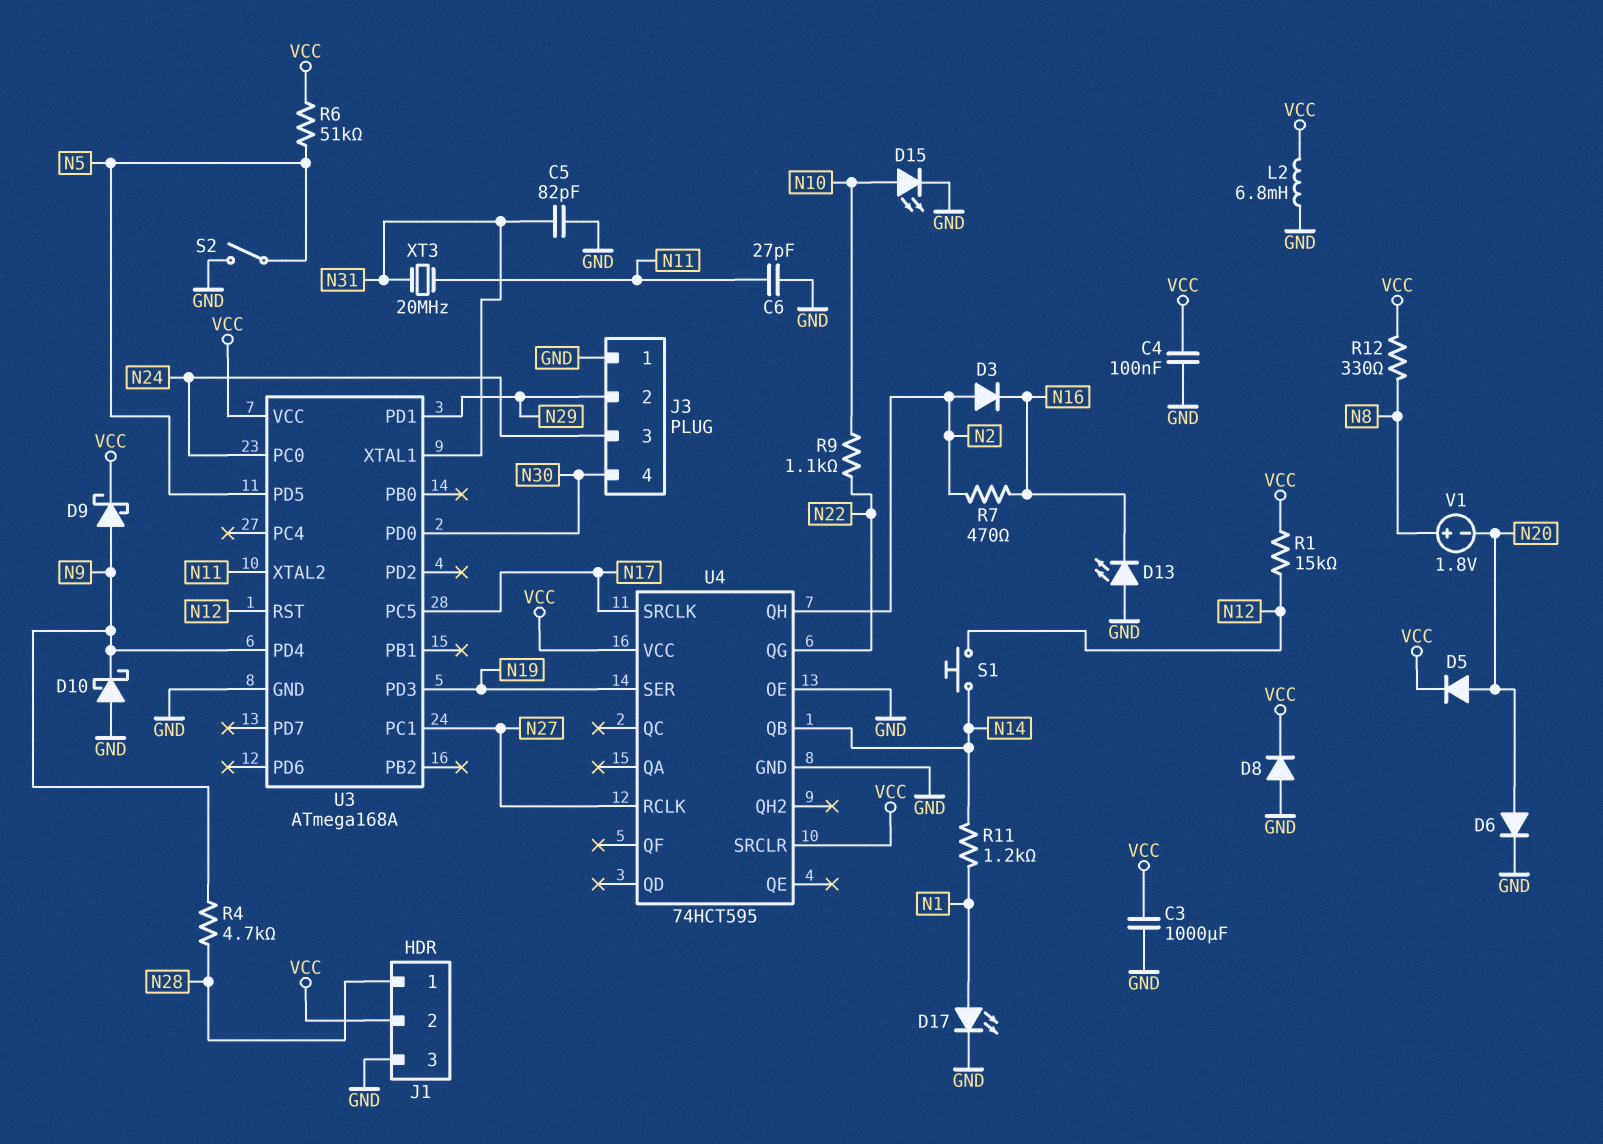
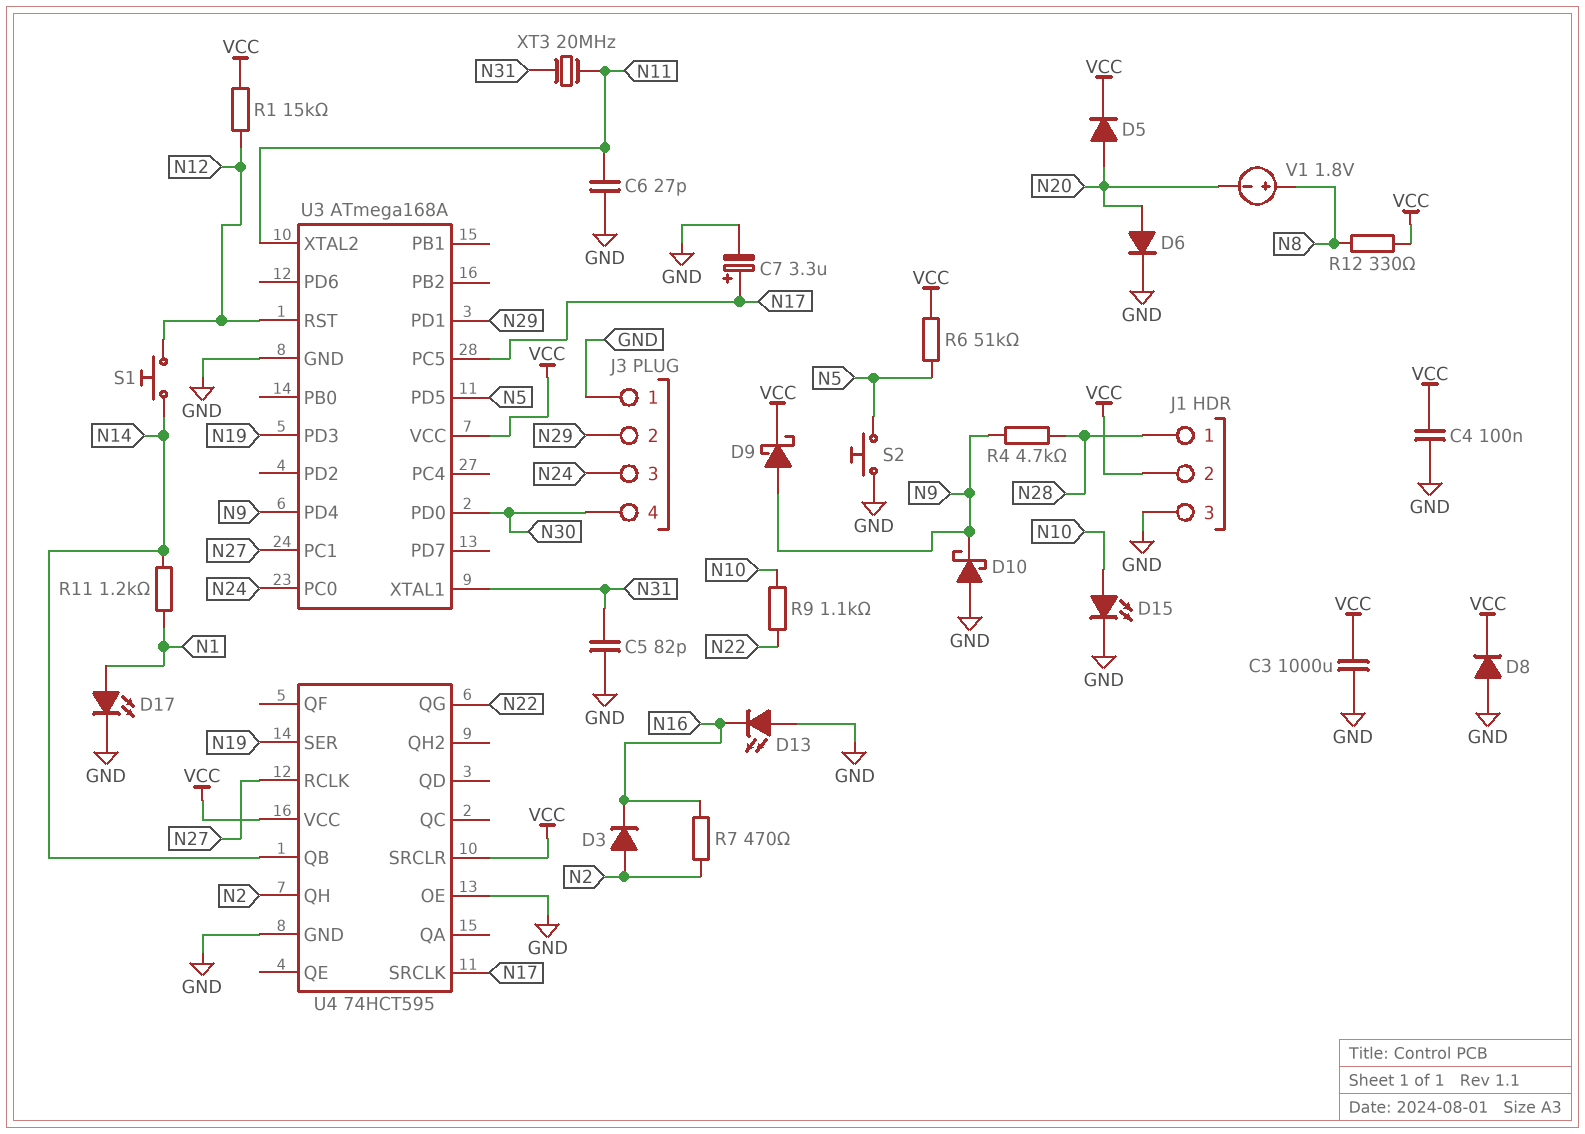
C7: none -> 3.3uF (plus N17, minus GND)
L2: 6.8mH (GND, VCC) -> none
S2: switch (GND, N5) -> button (GND, N5)

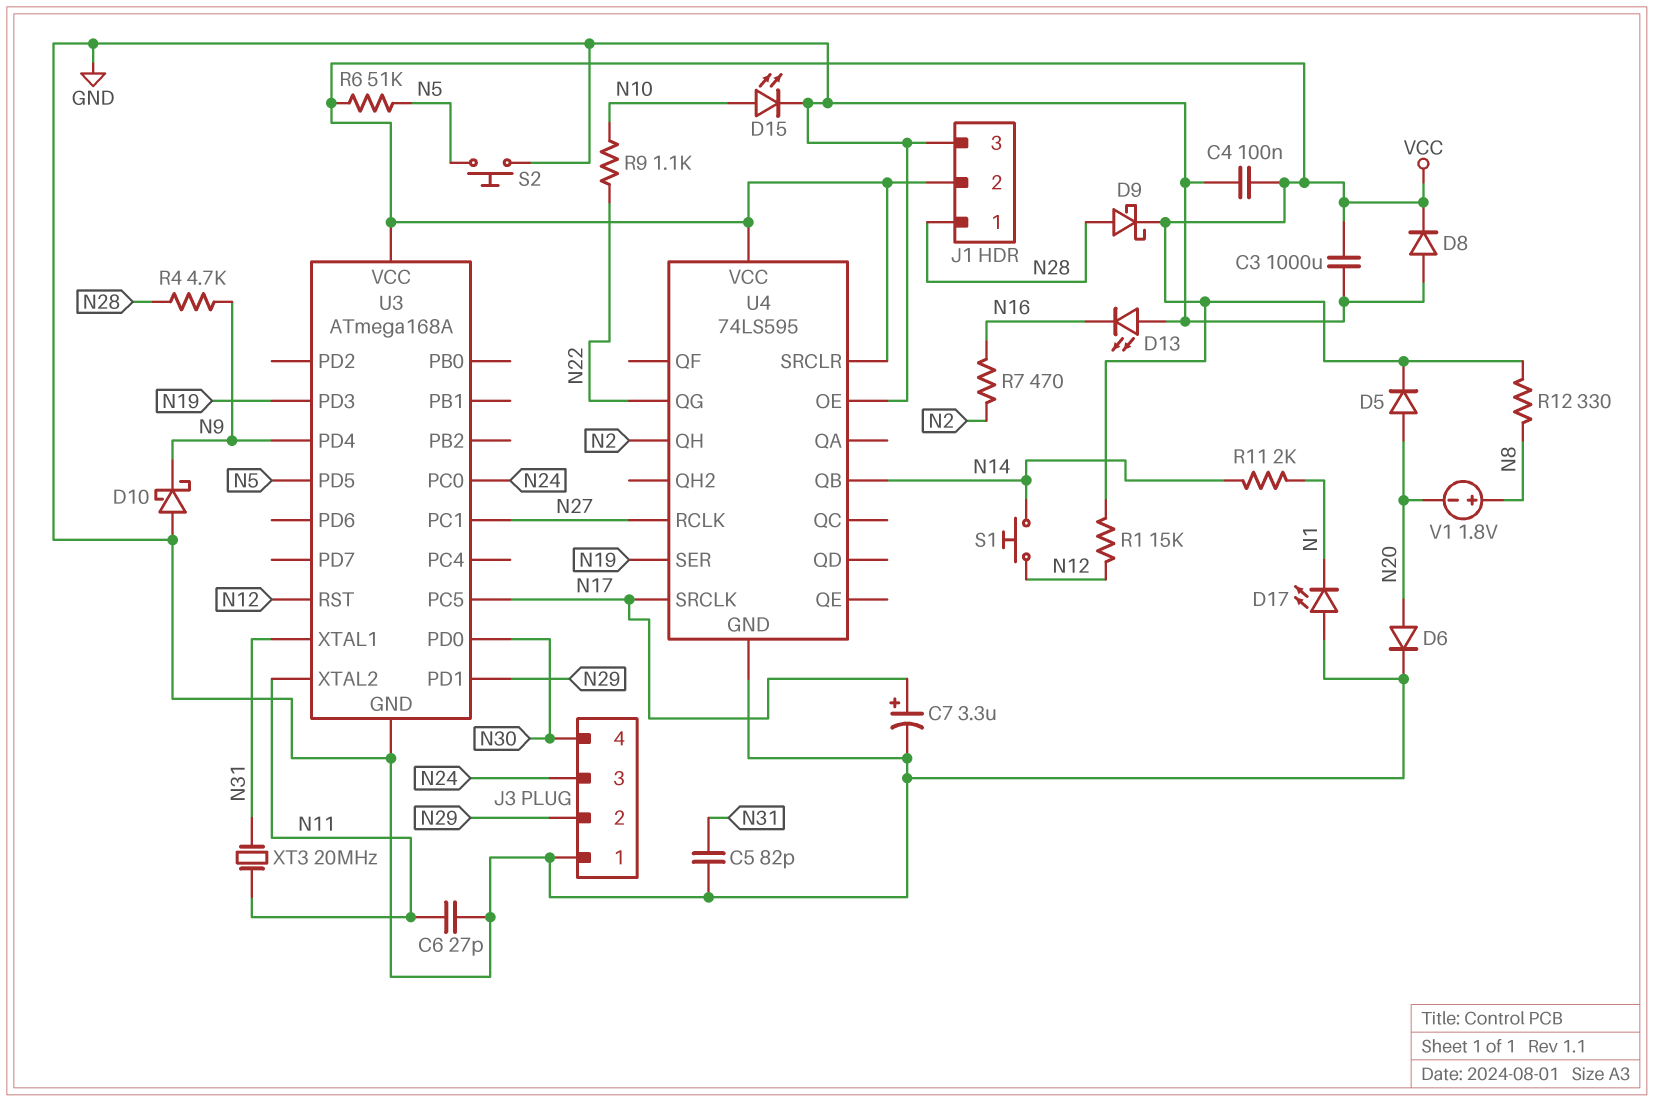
D3: diode (A N2, K N16) -> none
D9: schottky (A N9, K VCC) -> schottky (A N28, K VCC)
D17: LED (A N1, K GND) -> LED (A GND, K N1)
R11: 1.2k (N1, N14) -> 2k (N1, N14)
U4: 74HCT595 -> 74LS595

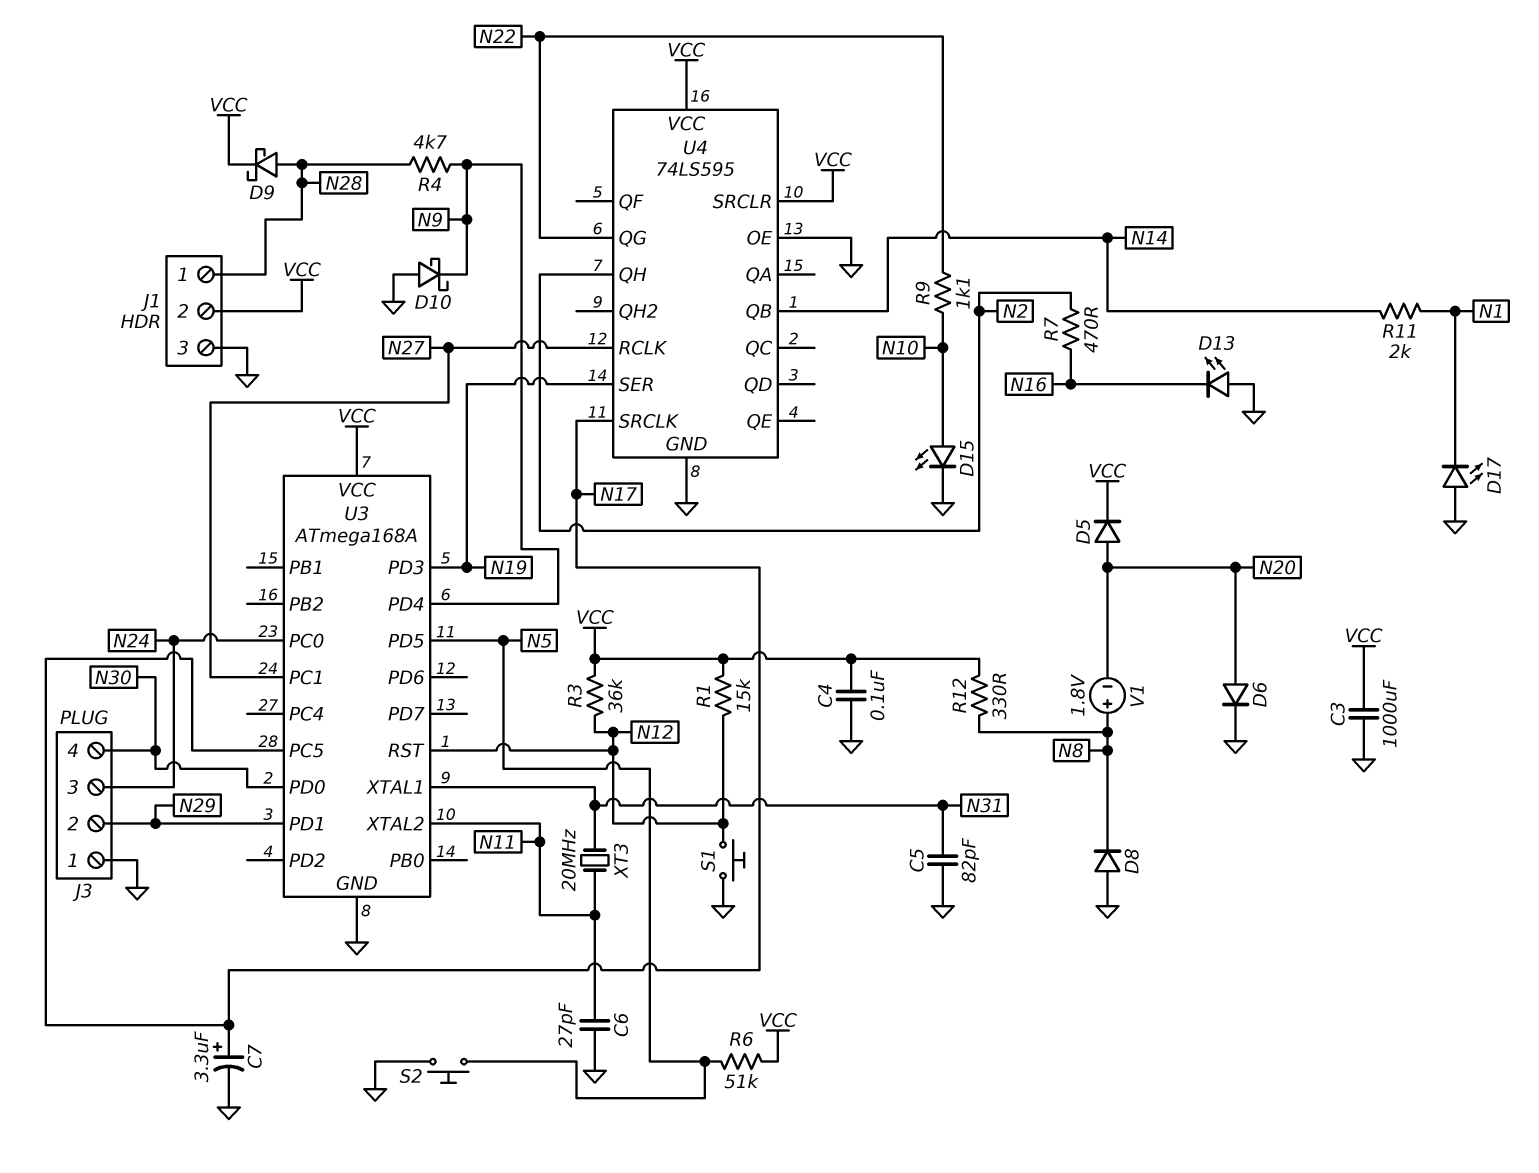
D8: diode (A GND, K VCC) -> diode (A GND, K N8)
R3: none -> 36k (N12, VCC)
S1: button (N12, N14) -> button (GND, N12)

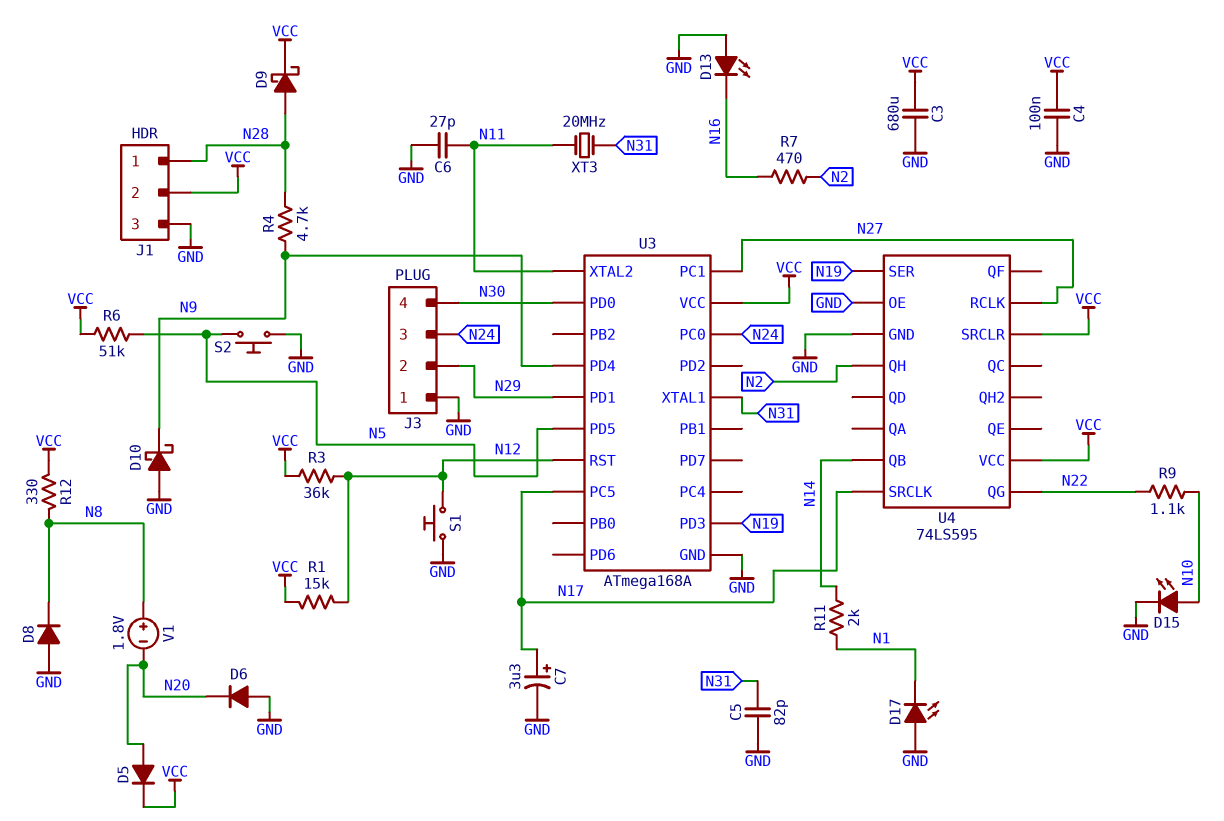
C3: 1000uF (GND, VCC) -> 680uF (GND, VCC)
D6: diode (A N20, K GND) -> diode (A GND, K N20)

